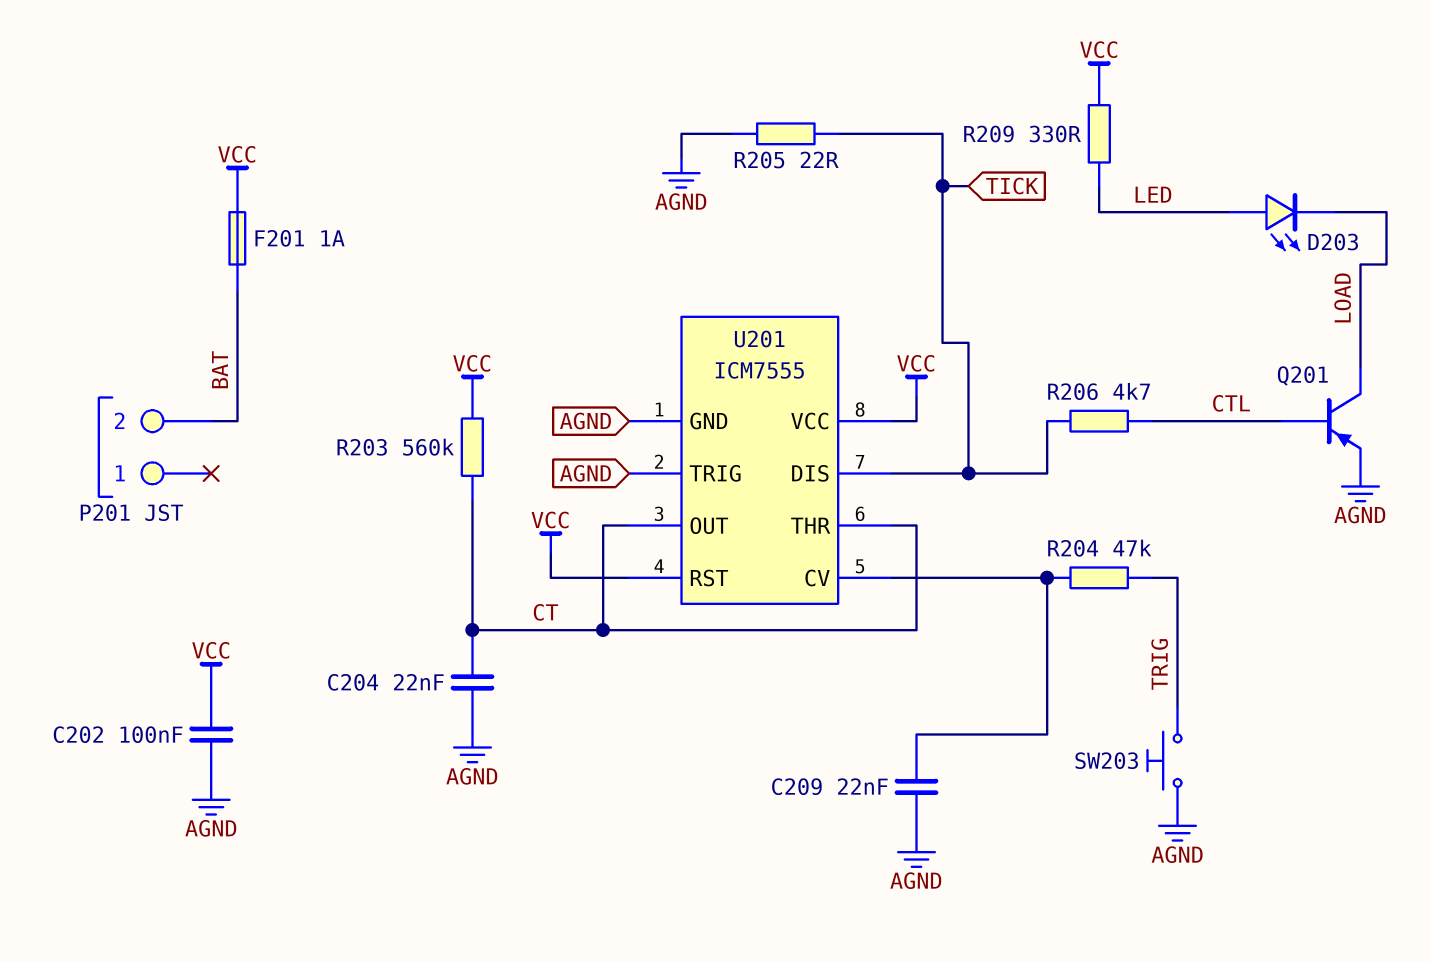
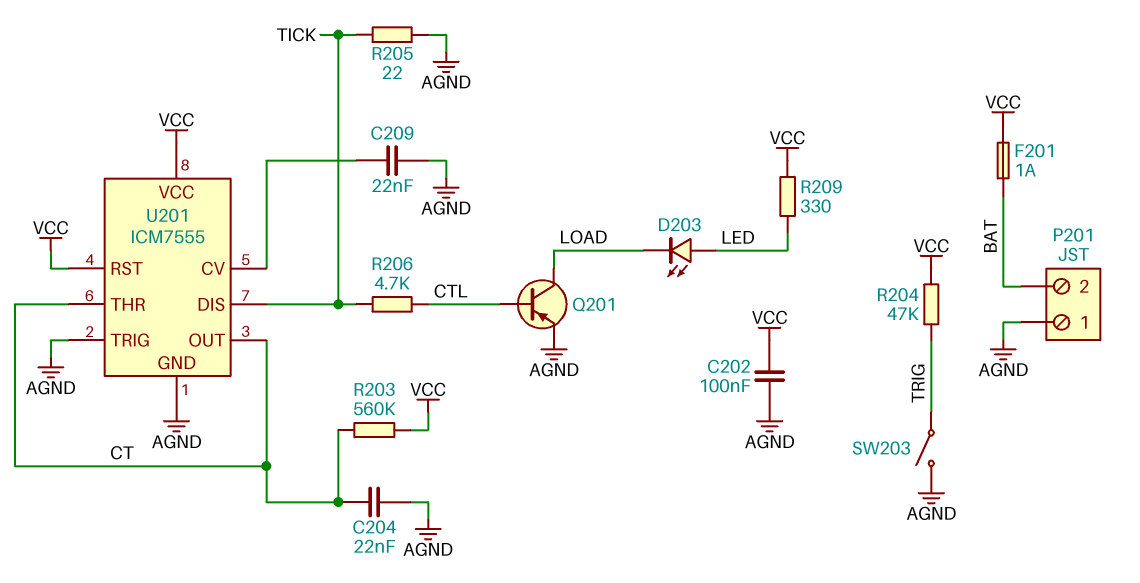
P201 pin 1: none -> AGND
R204: 47k (TRIG, U201/CV) -> 47k (TRIG, VCC)
SW203: button (AGND, TRIG) -> switch (AGND, TRIG)

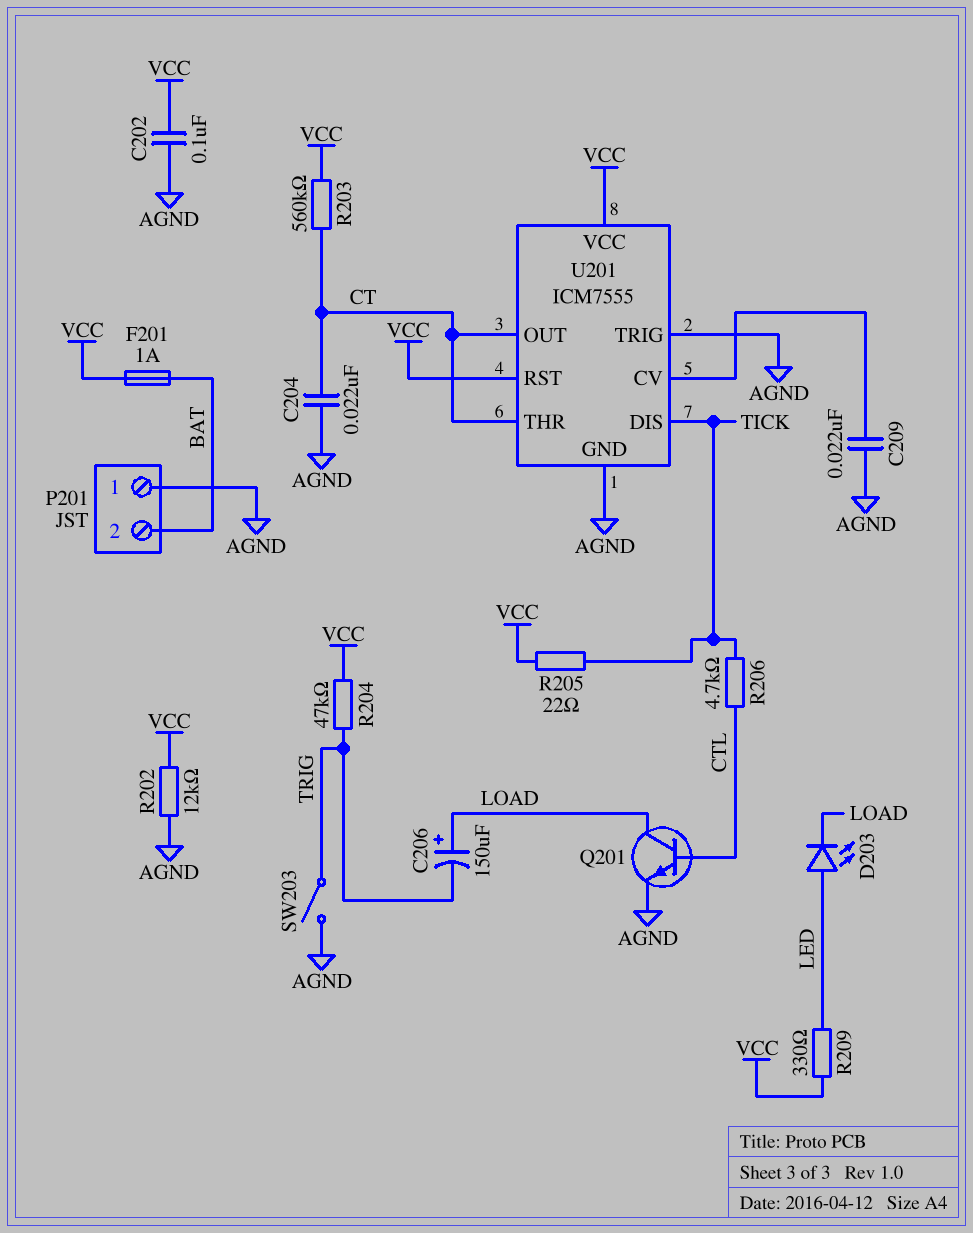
C206: none -> 150uF (plus LOAD, minus TRIG)
Q201: PNP (B CTL, C LOAD, E AGND) -> NPN (B CTL, C LOAD, E AGND)
R202: none -> 12k (AGND, VCC)
R205: 22 (AGND, TICK) -> 22 (TICK, VCC)

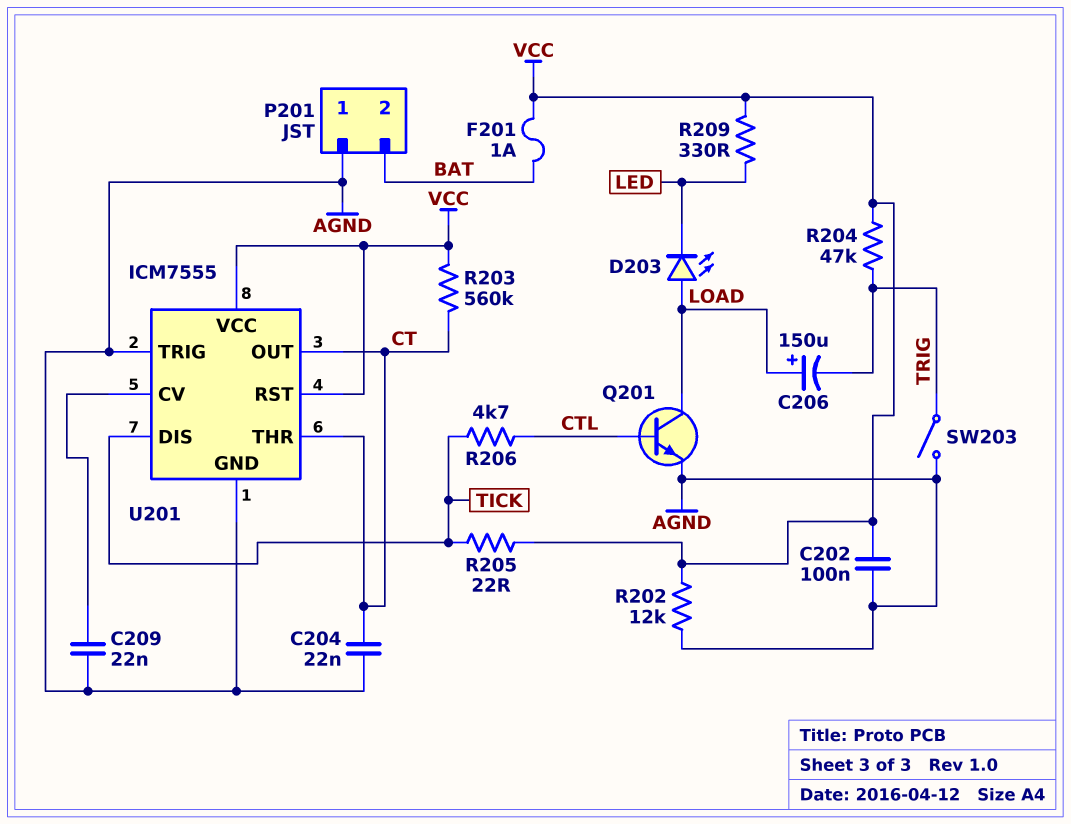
D203: LED (A LED, K LOAD) -> LED (A LOAD, K LED)

